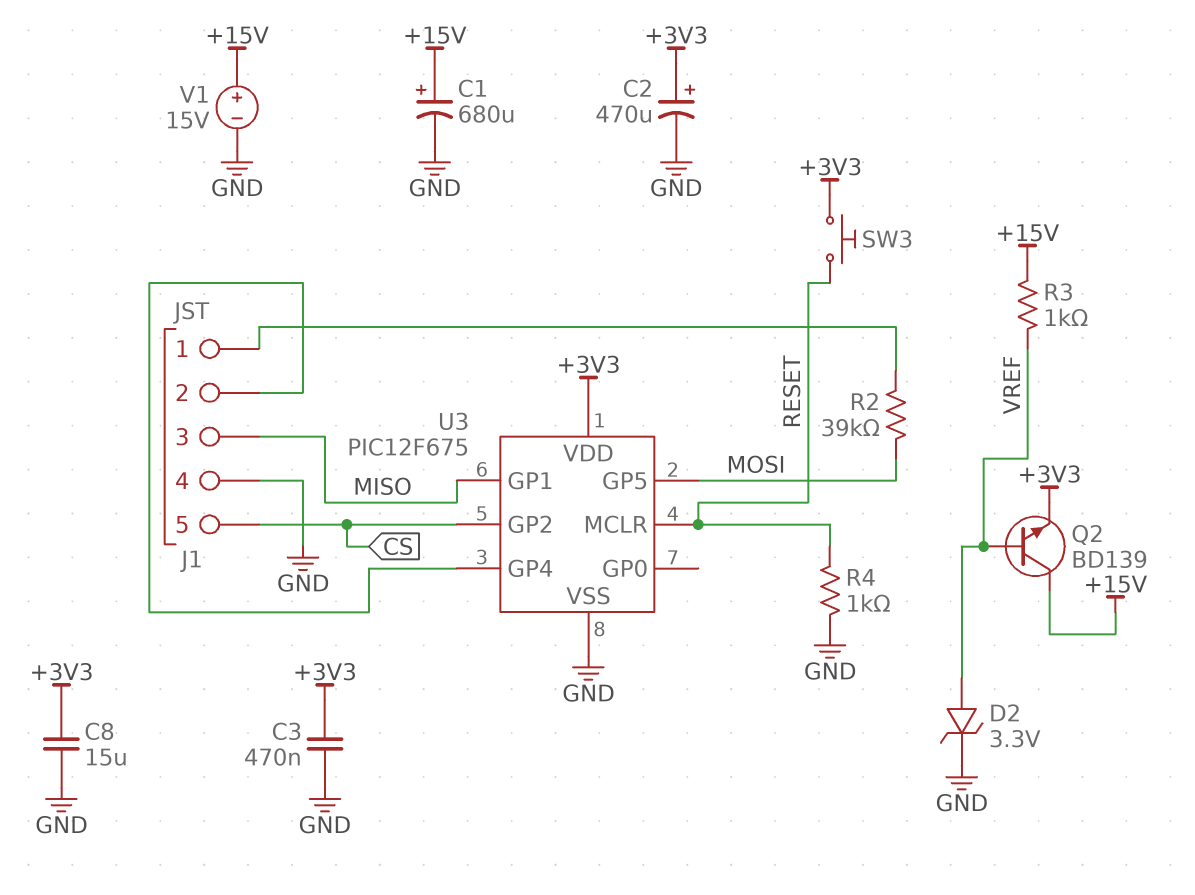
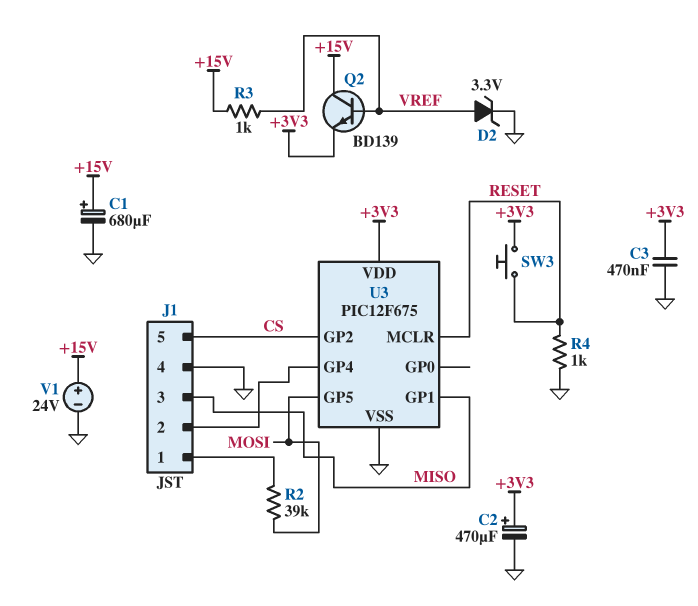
C8: 15uF (+3V3, GND) -> none
V1: 15V (plus +15V, minus GND) -> 24V (plus +15V, minus GND)

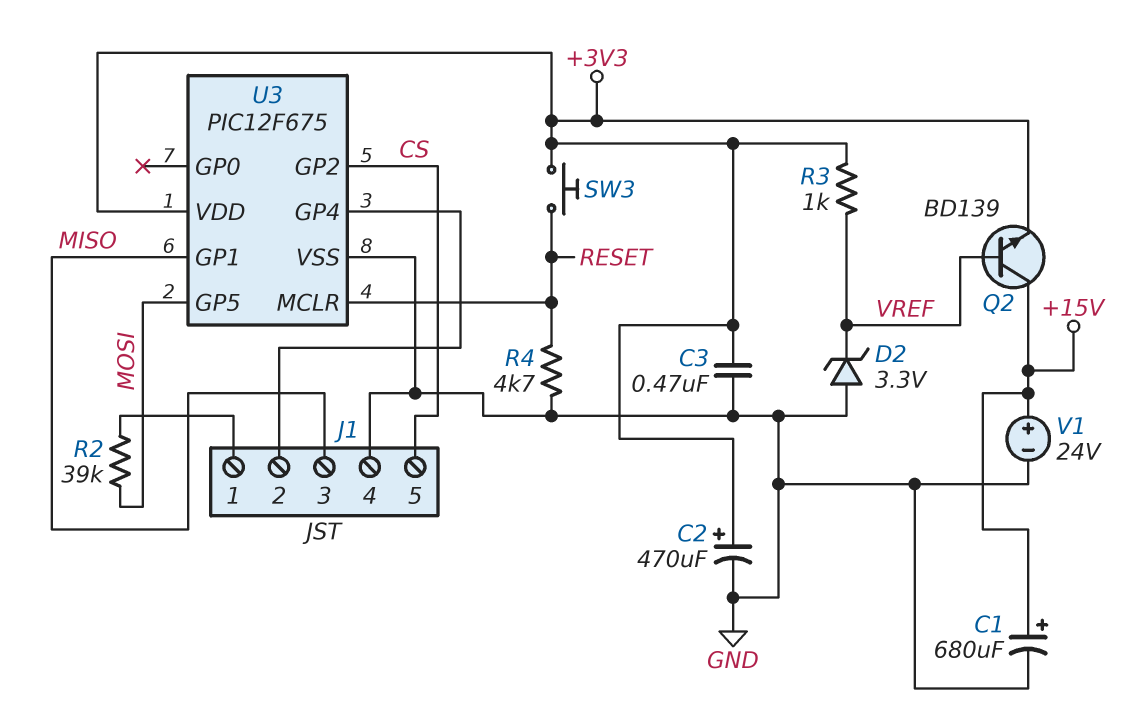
D2: zener 3.3V (A VREF, K GND) -> zener 3.3V (A GND, K VREF)
R3: 1k (+15V, VREF) -> 1k (+3V3, VREF)
R4: 1k (GND, RESET) -> 4.7k (GND, RESET)

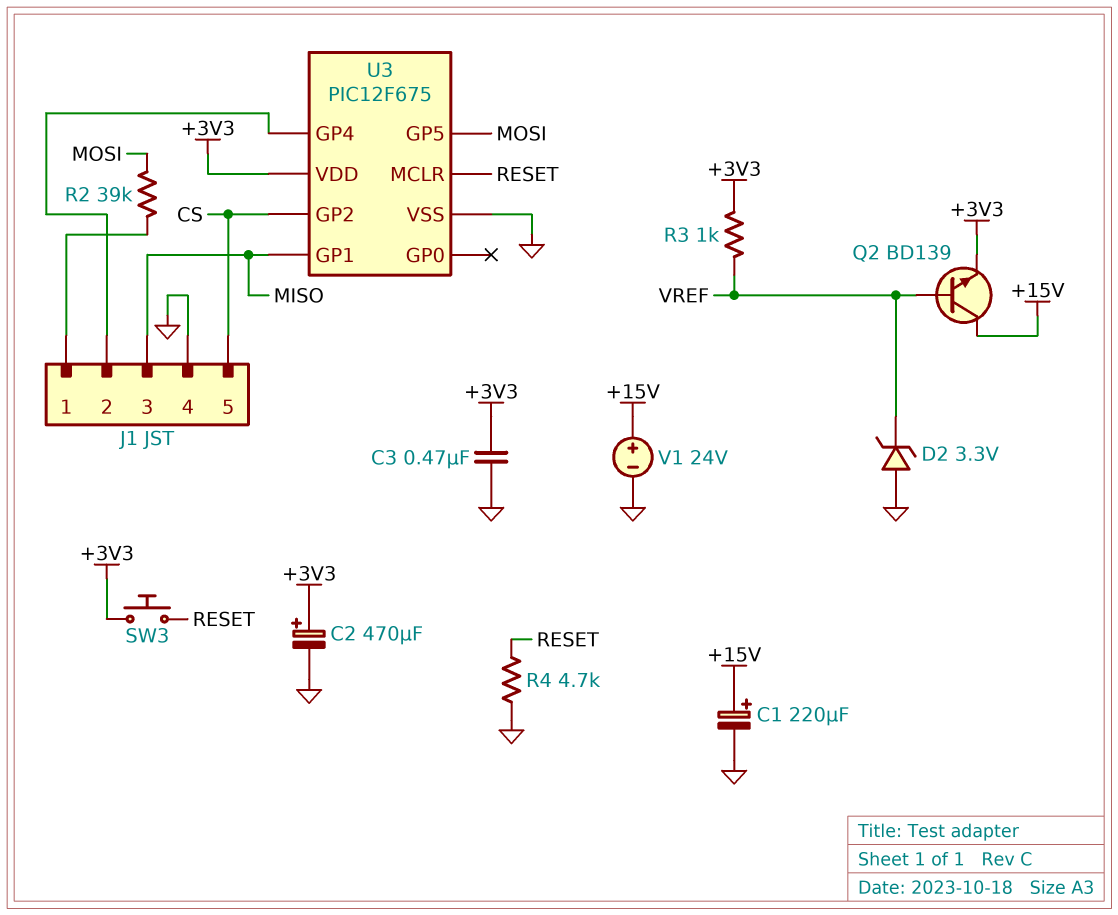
C1: 680uF (plus +15V, minus GND) -> 220uF (plus +15V, minus GND)

